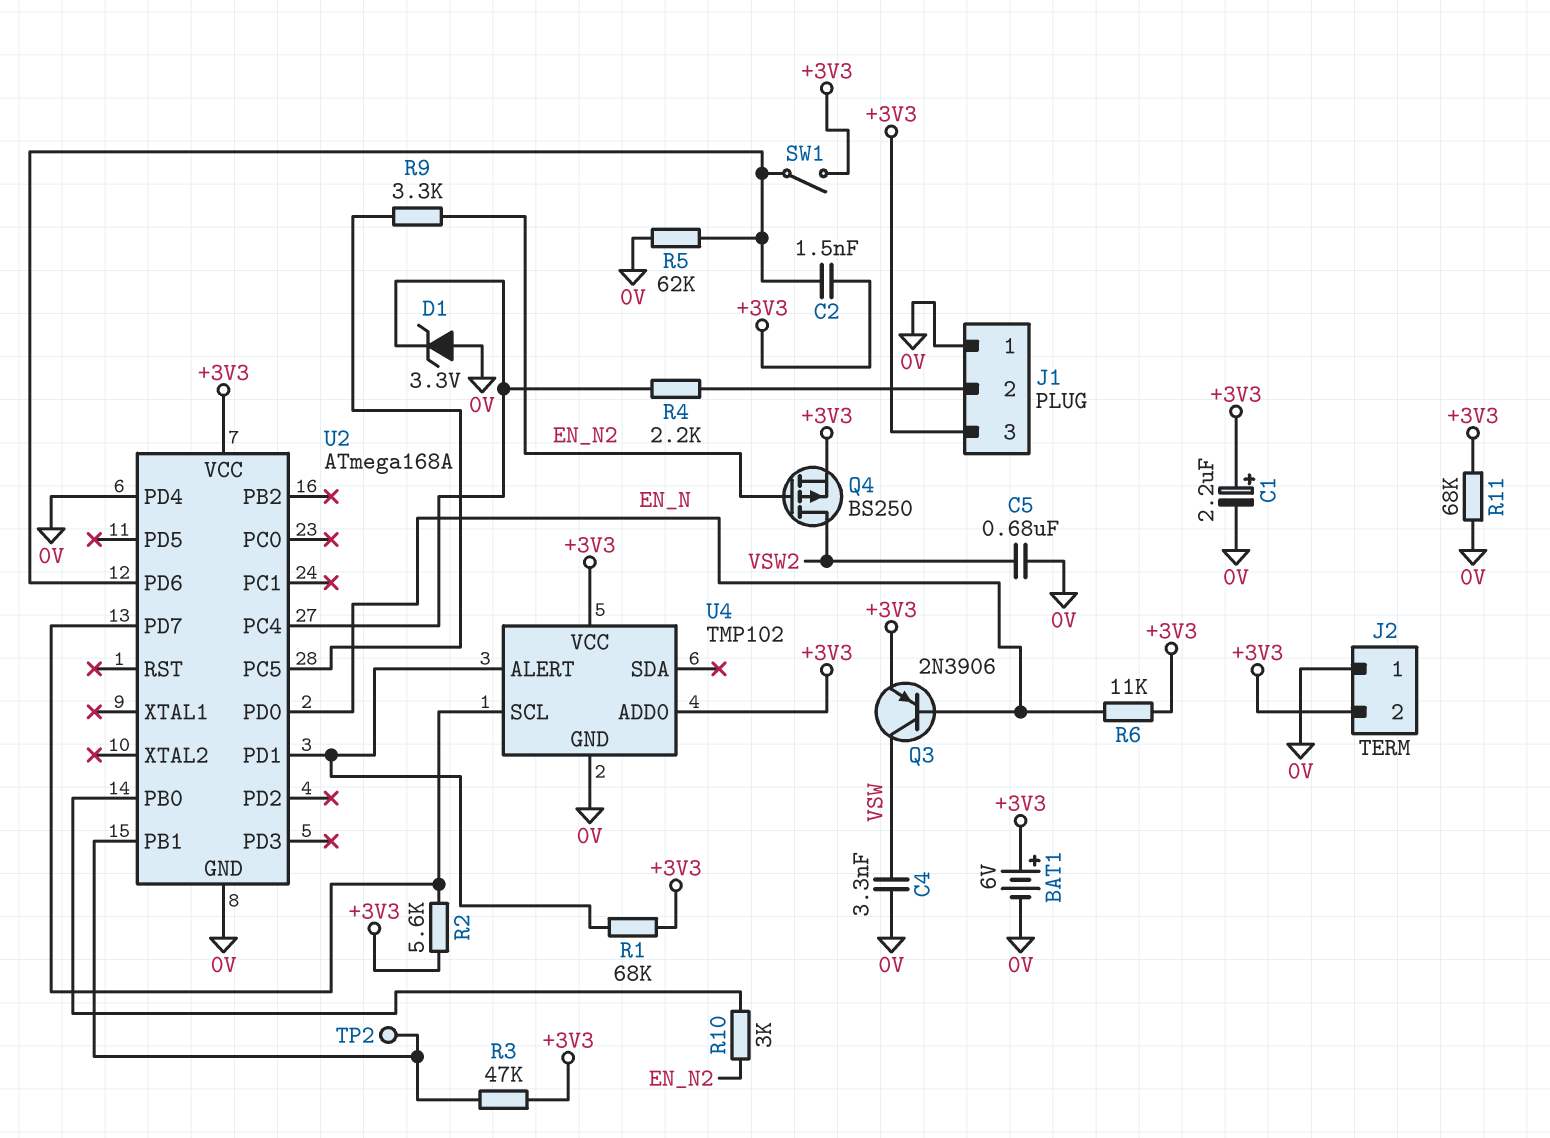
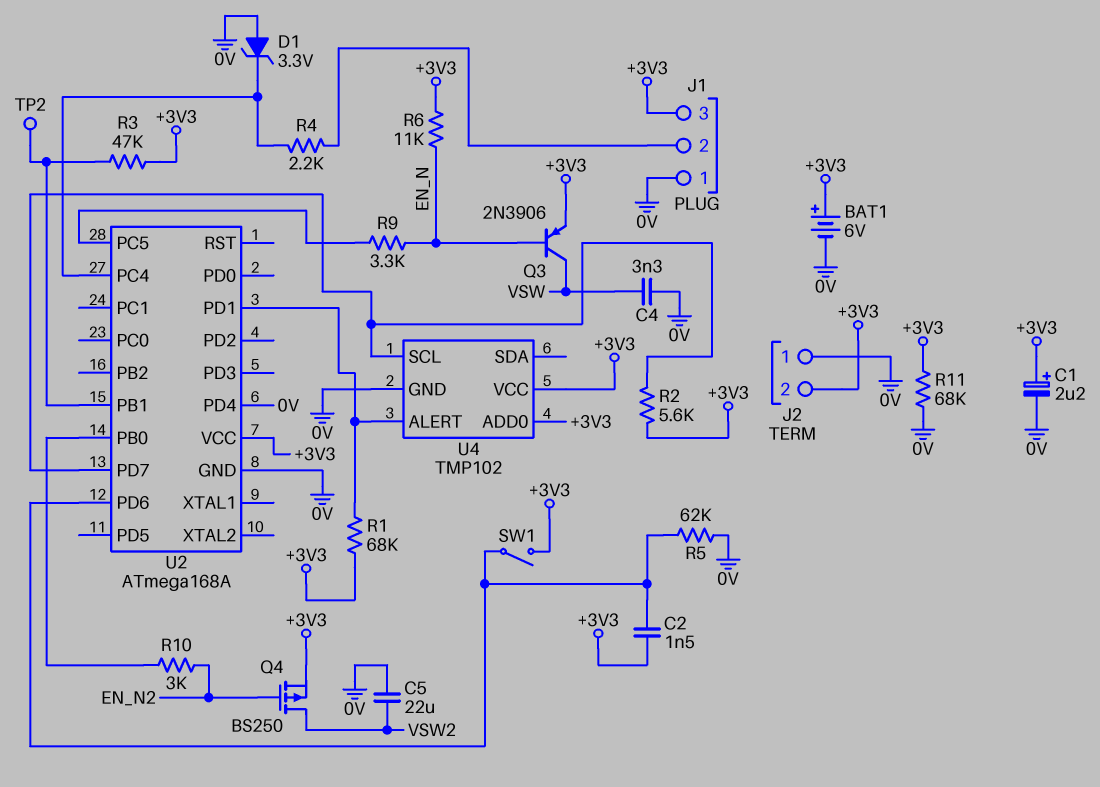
C5: 680nF (0V, VSW2) -> 22uF (0V, VSW2)
R9: 3.3k (EN_N2, U2/PC5) -> 3.3k (EN_N, U2/PC5)
U2 pin PD0: EN_N -> none

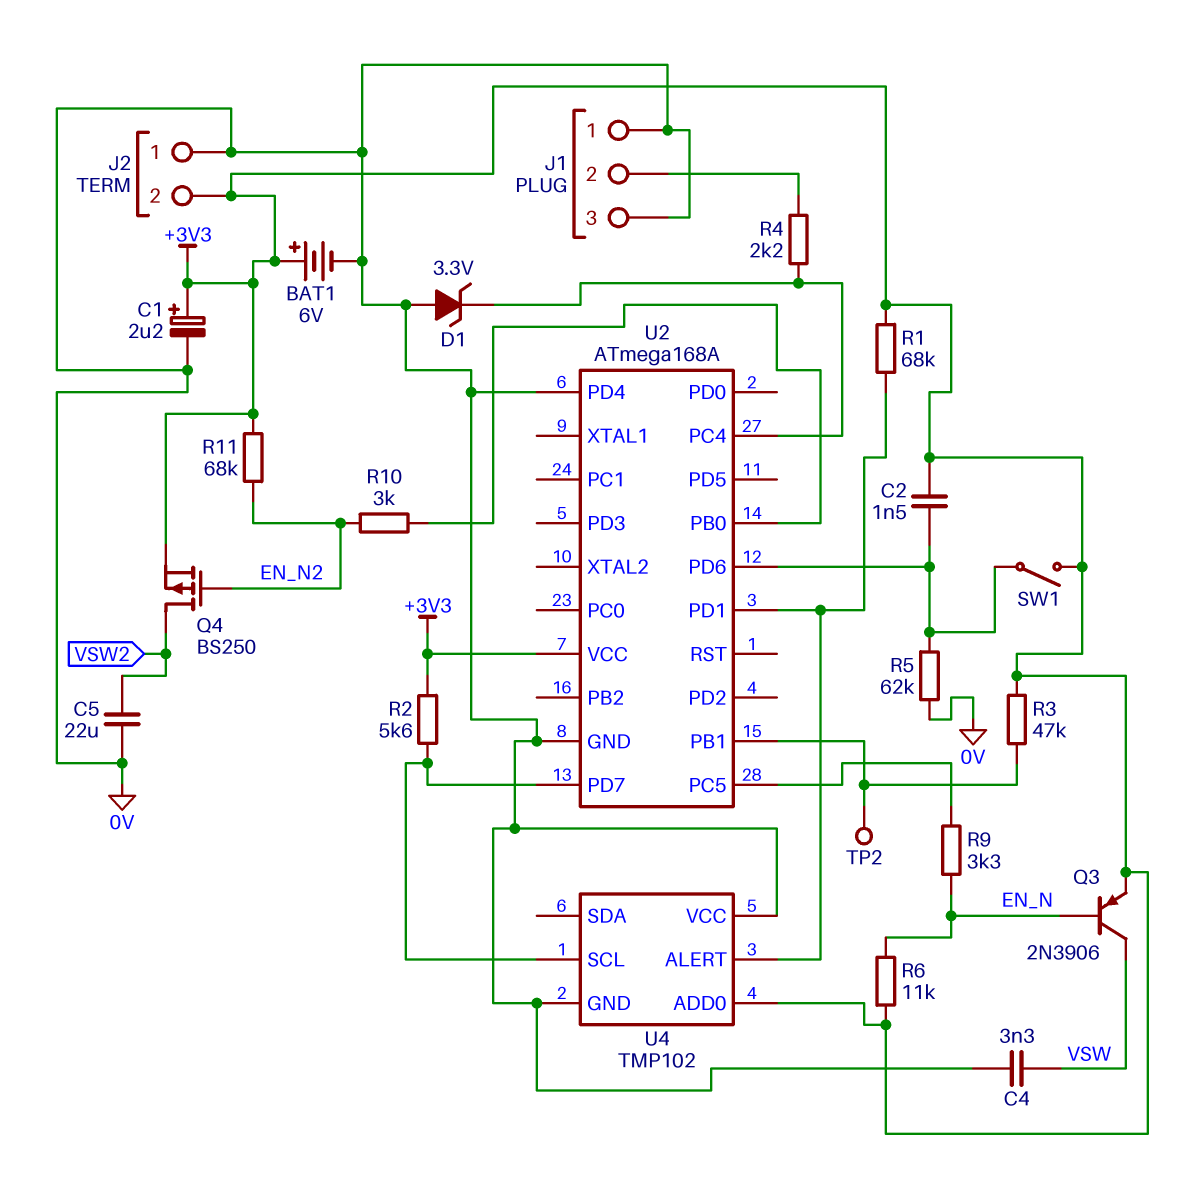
J1 pin 3: +3V3 -> 0V
R11: 68k (+3V3, 0V) -> 68k (+3V3, EN_N2)
U4 pin VCC: +3V3 -> 0V

